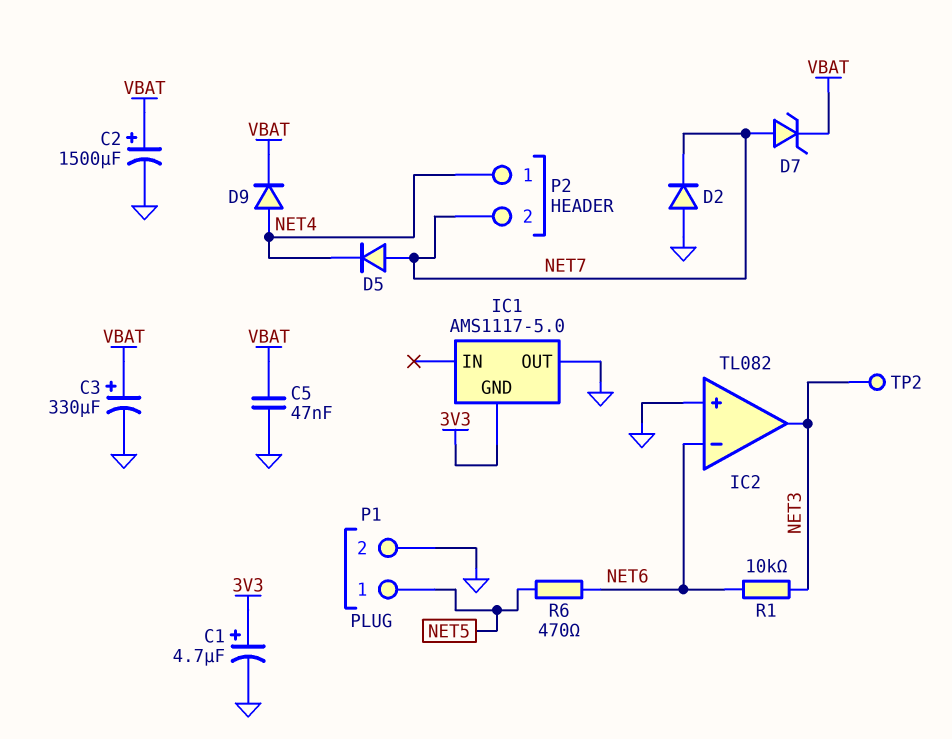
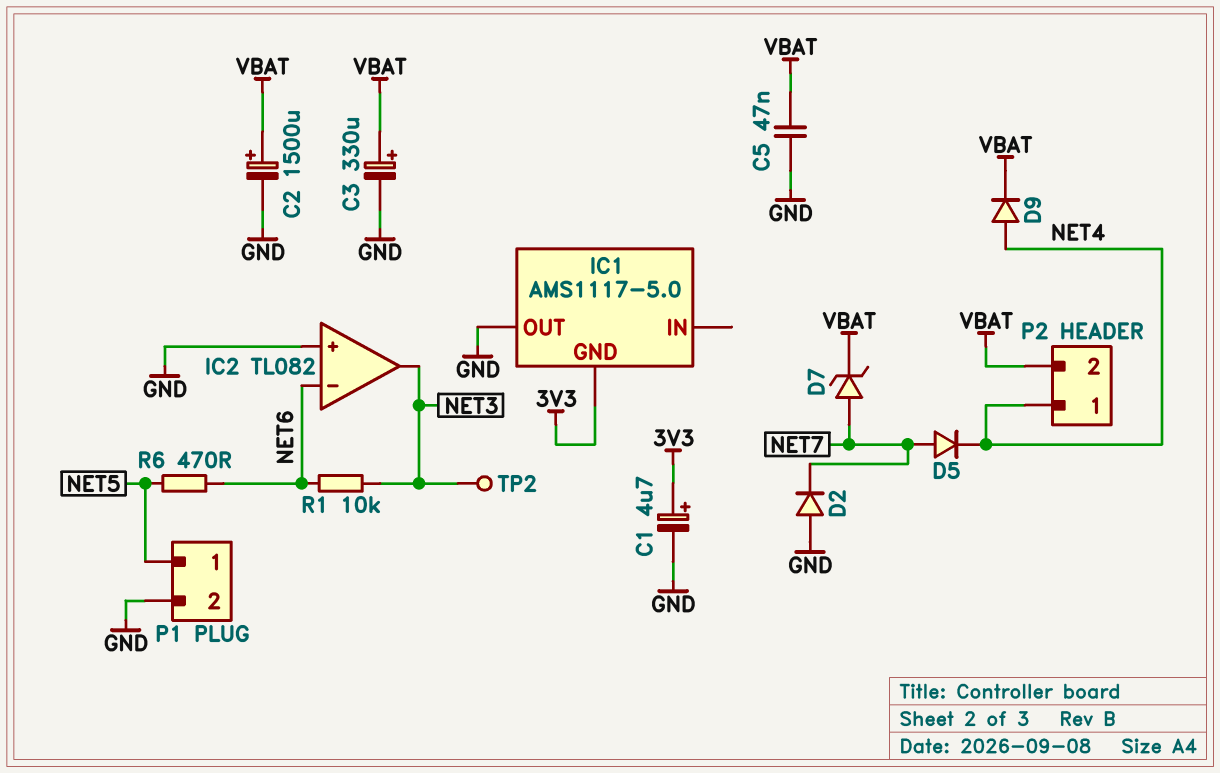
P2 pin 2: NET7 -> VBAT

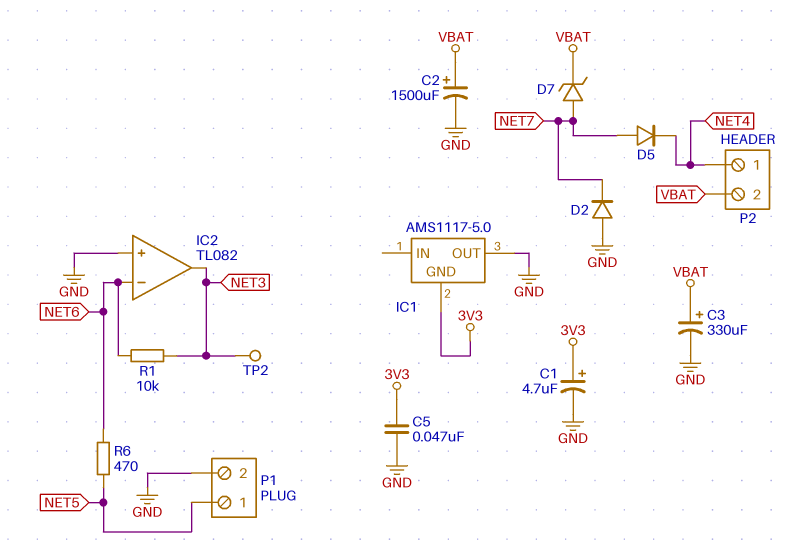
C5: 47nF (GND, VBAT) -> 47nF (3V3, GND)
D9: diode (A NET4, K VBAT) -> none

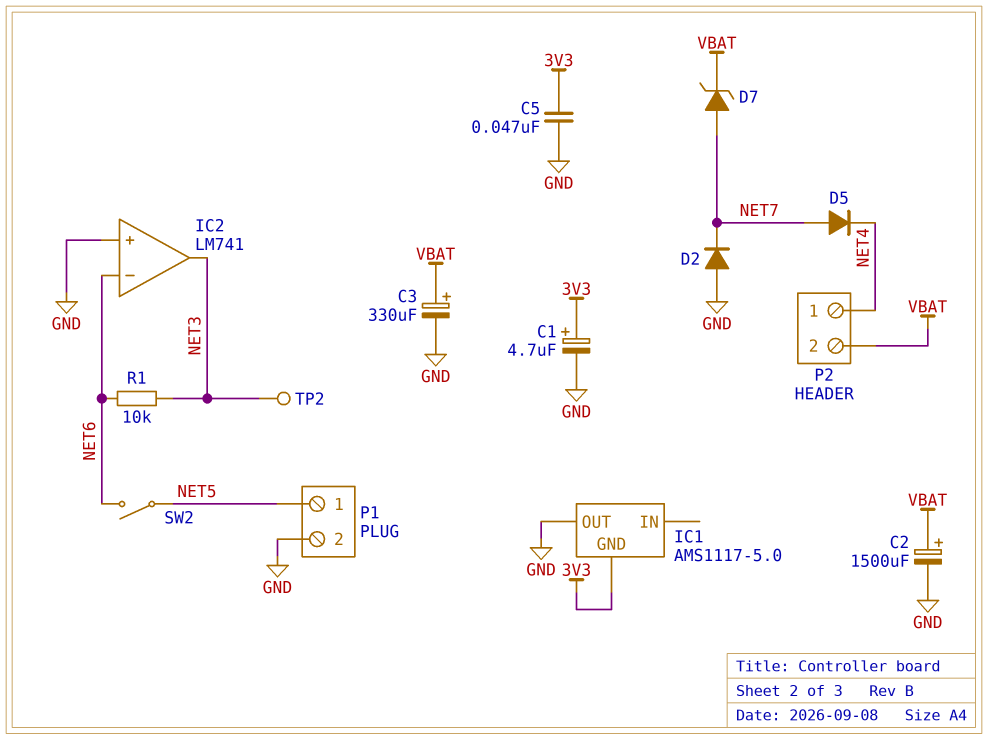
IC2: TL082 -> LM741
R6: 470 (NET5, NET6) -> none
SW2: none -> switch (NET5, NET6)

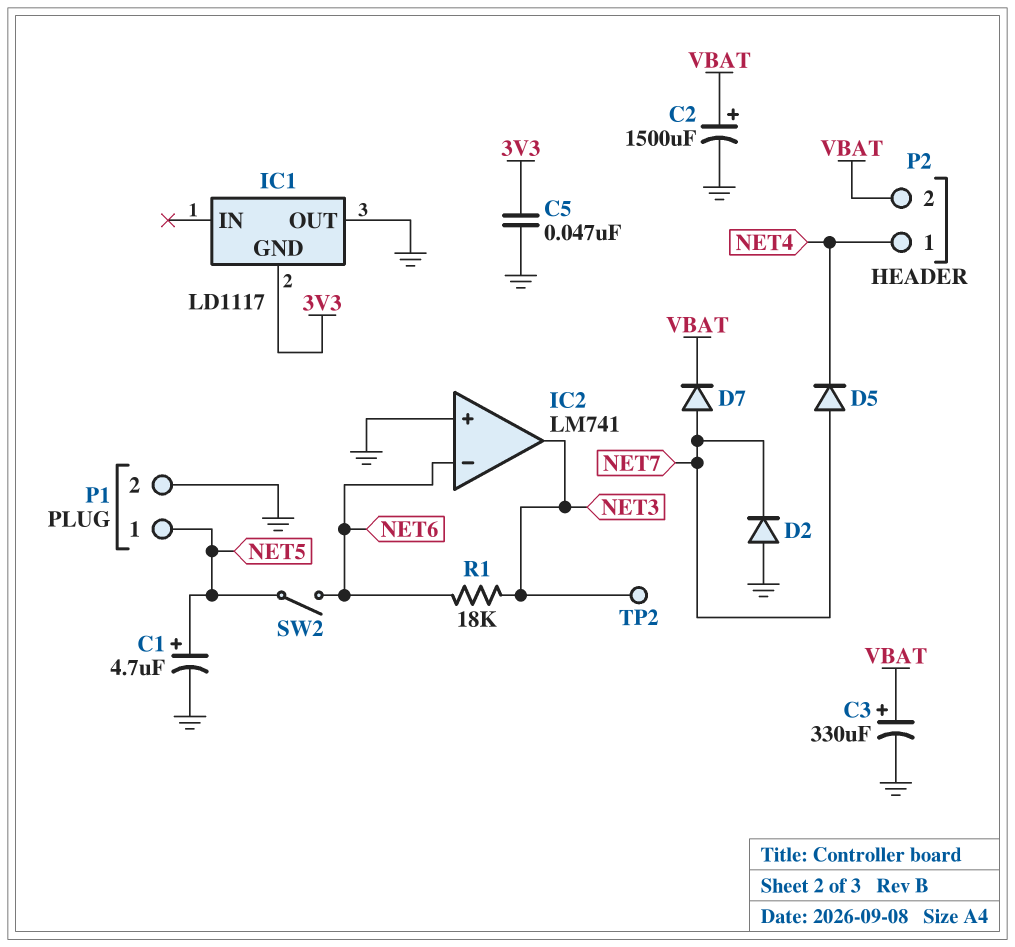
C1: 4.7uF (plus 3V3, minus GND) -> 4.7uF (plus NET5, minus GND)
D7: zener (A NET7, K VBAT) -> diode (A NET7, K VBAT)
IC1: AMS1117-5.0 -> LD1117
R1: 10k (NET3, NET6) -> 18k (NET3, NET6)

